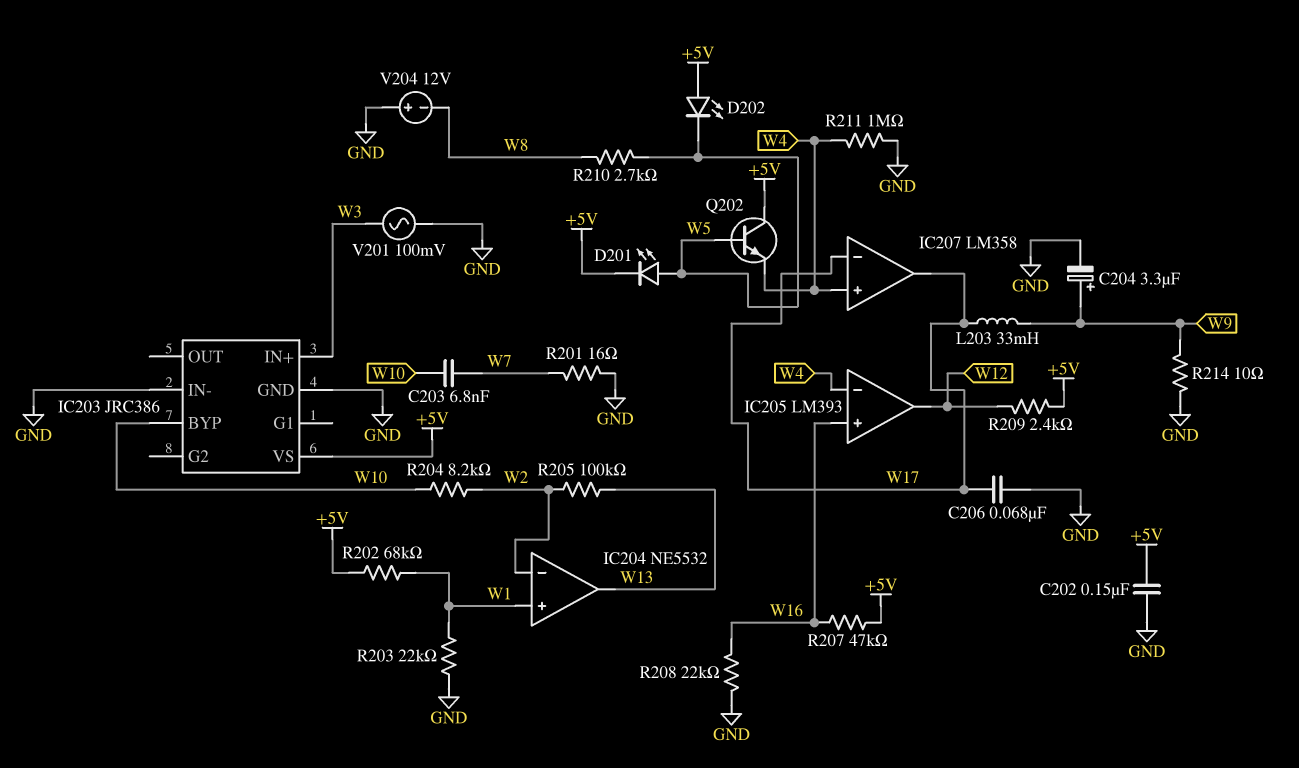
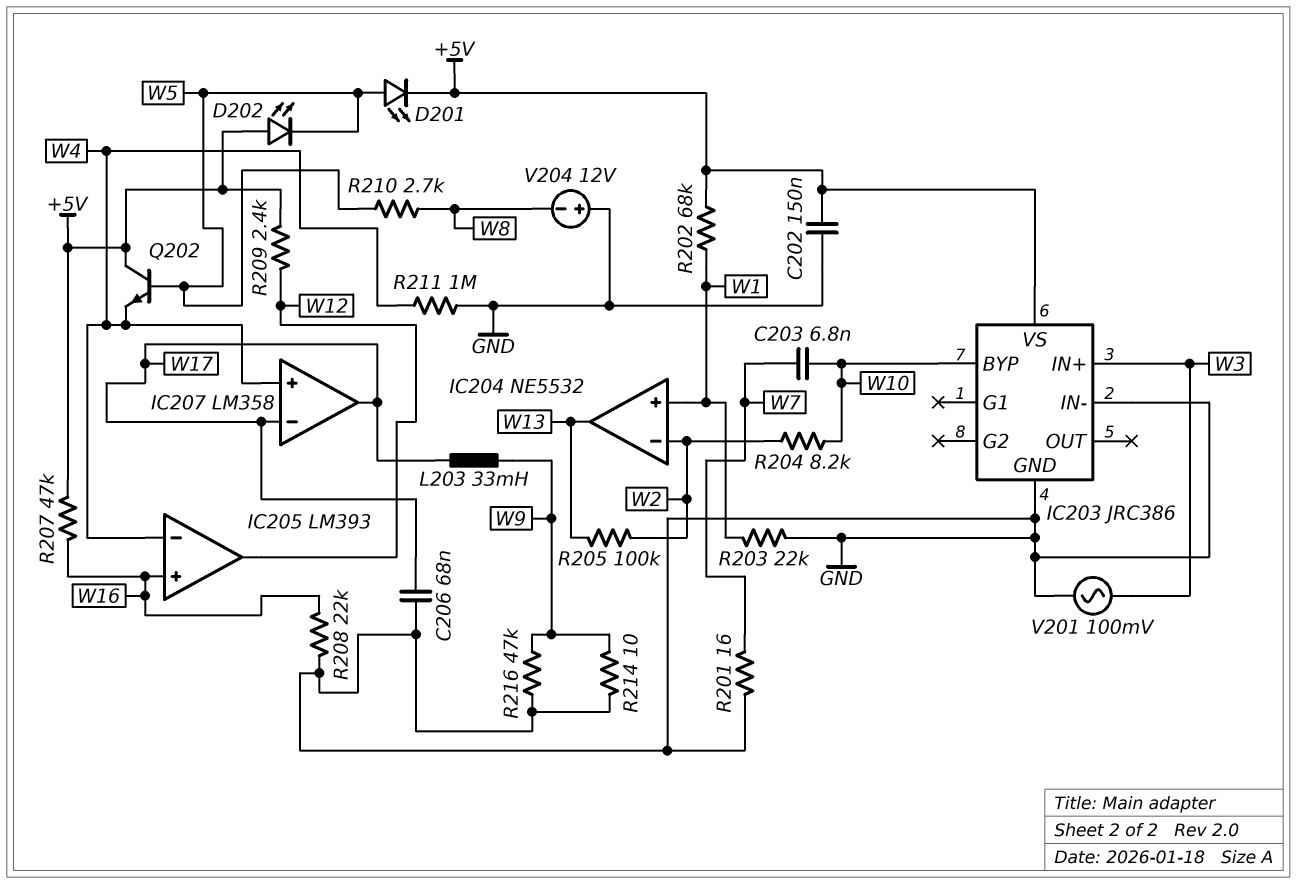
C204: 3.3uF (plus W9, minus GND) -> none
R216: none -> 47k (GND, W9)

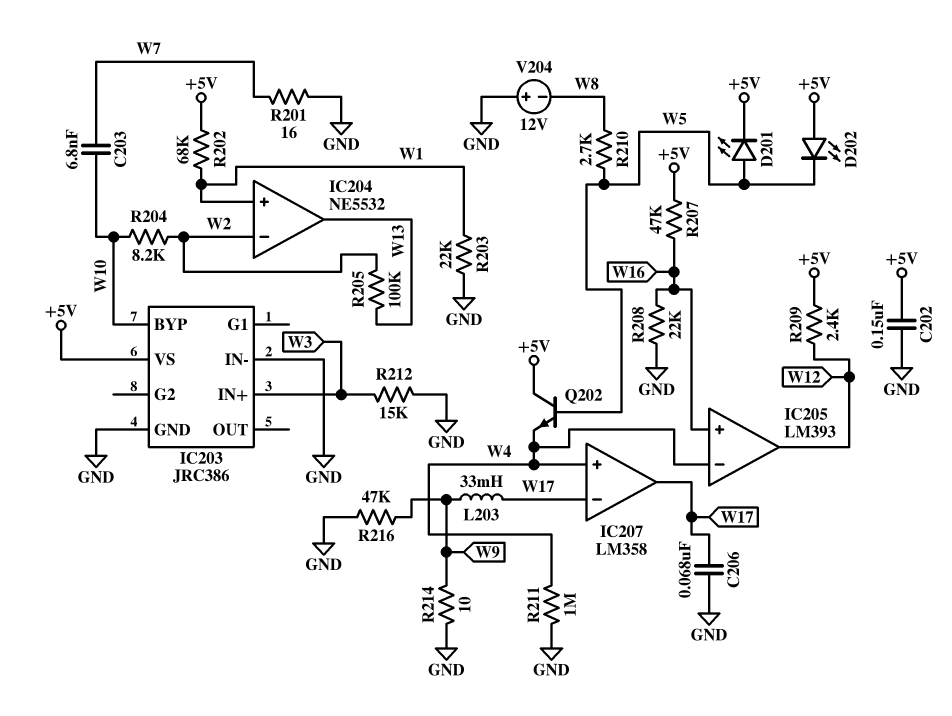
R212: none -> 15k (GND, W3)
V201: AC 100mV (GND, W3) -> none

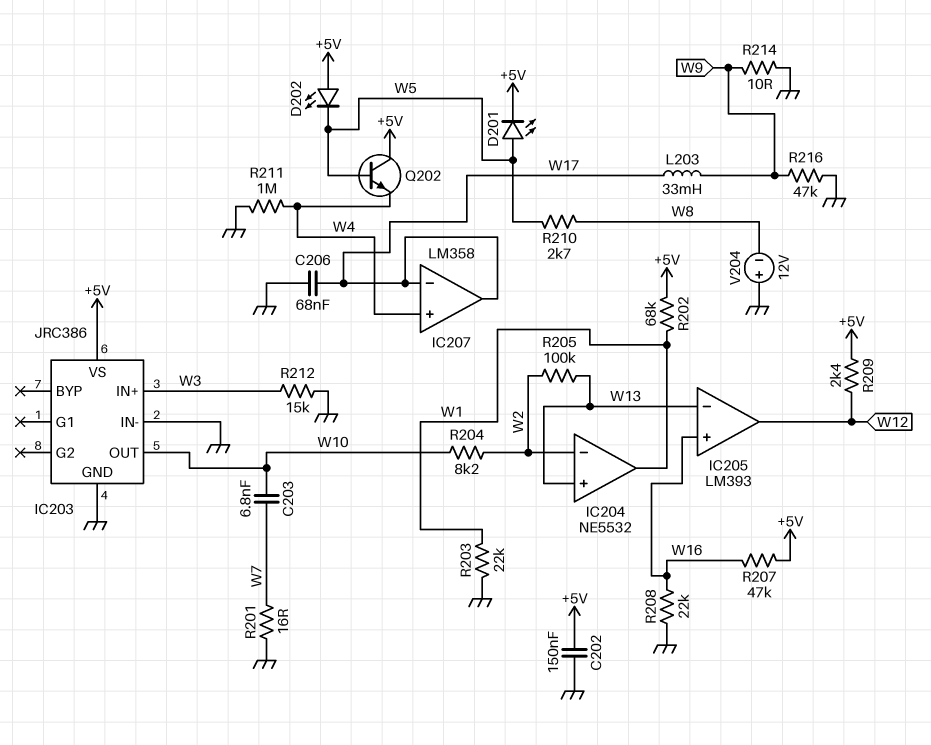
IC203 pin BYP: W10 -> none
IC203 pin OUT: none -> W10
IC204 pin in+: W1 -> W13
IC204 pin out: W13 -> W1
IC205 pin in-: W4 -> W13

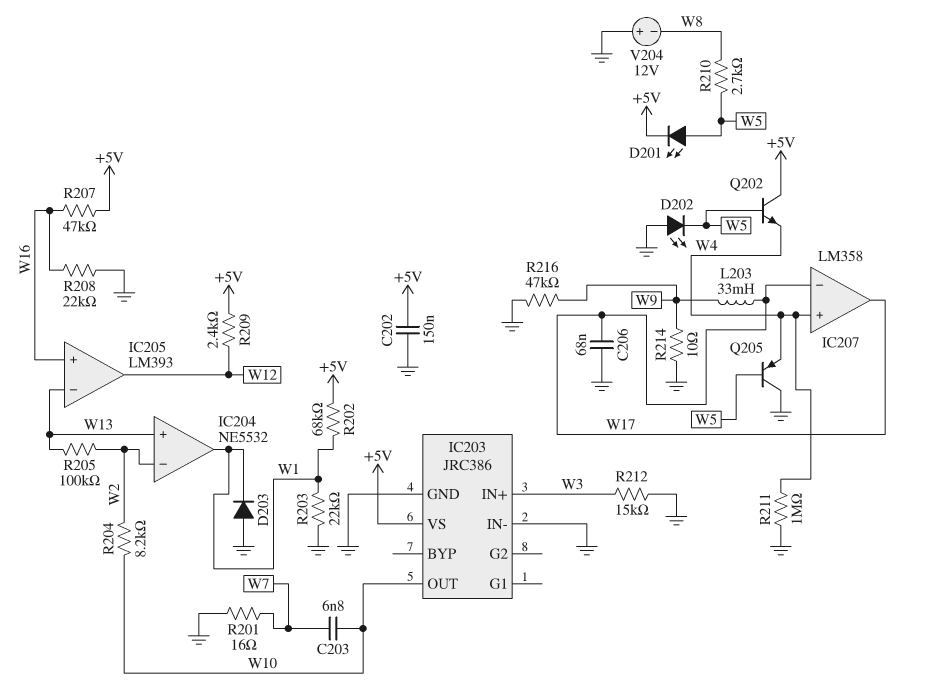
D202: LED (A +5V, K W5) -> LED (A GND, K W5)
D203: none -> diode (A GND, K W1)
Q205: none -> PNP (B W5, C GND, E W4)

